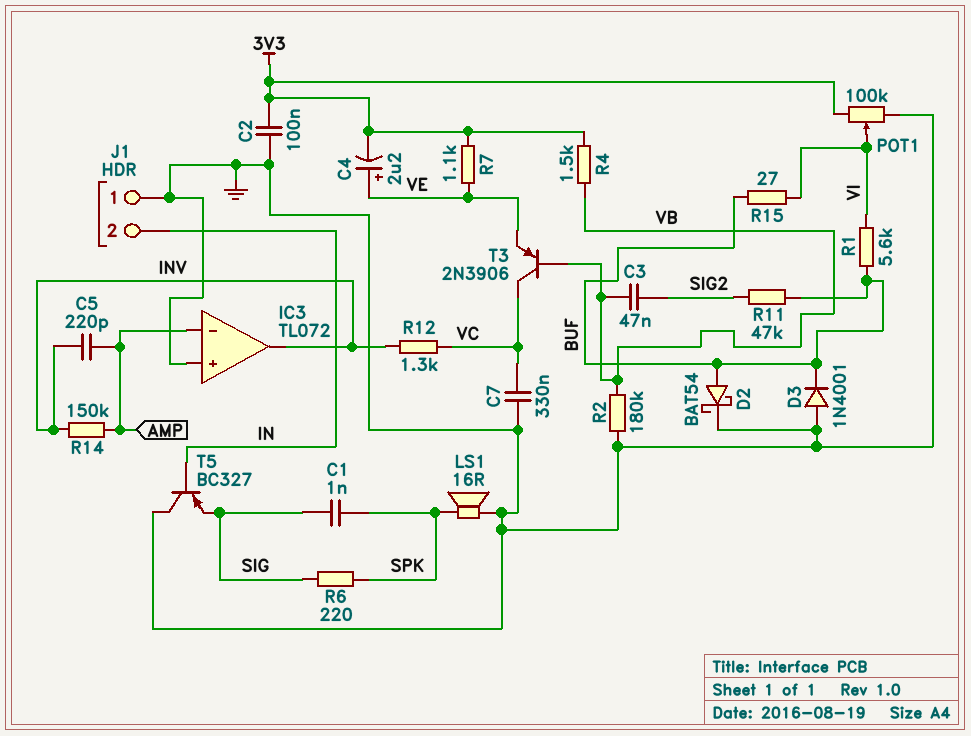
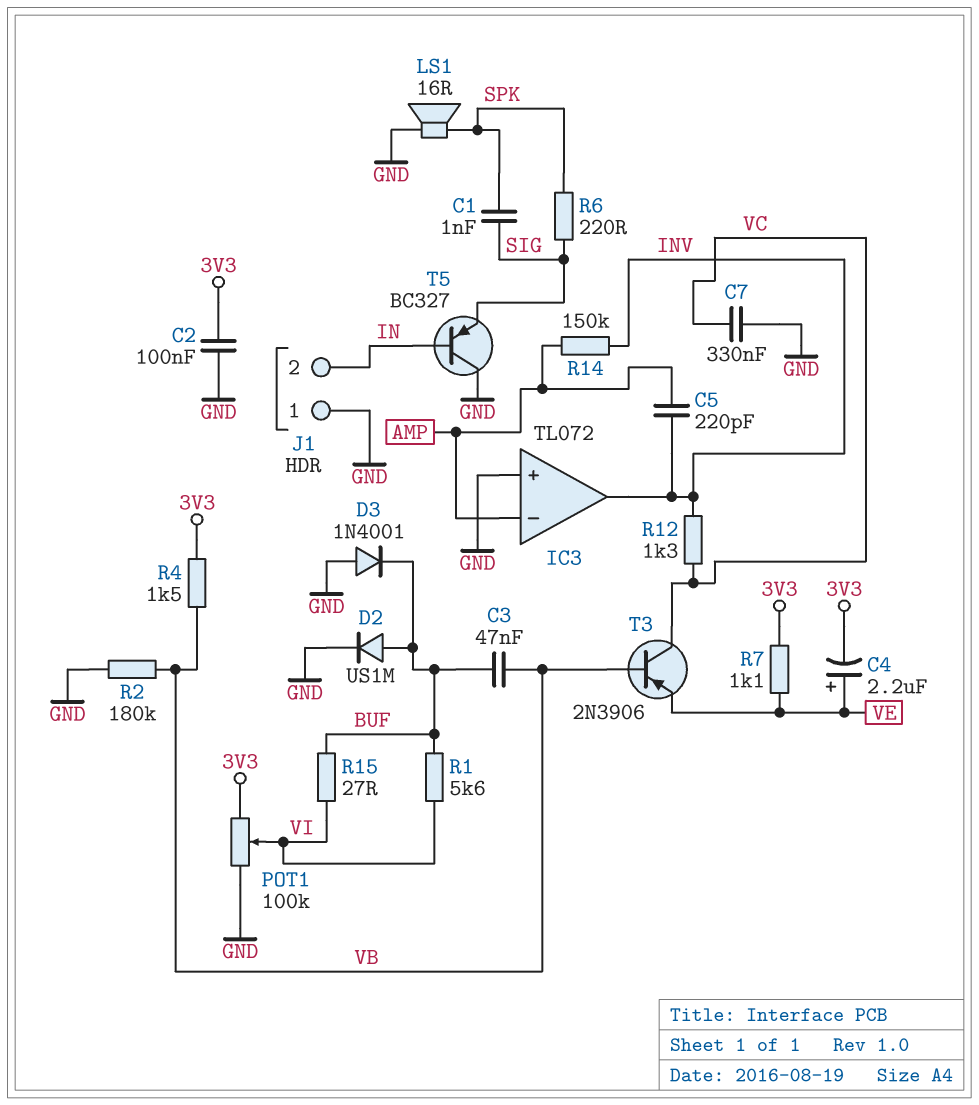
C3: 47nF (SIG2, VB) -> 47nF (BUF, VB)
D2: schottky BAT54 (A BUF, K GND) -> diode US1M (A BUF, K GND)
R11: 47k (BUF, SIG2) -> none

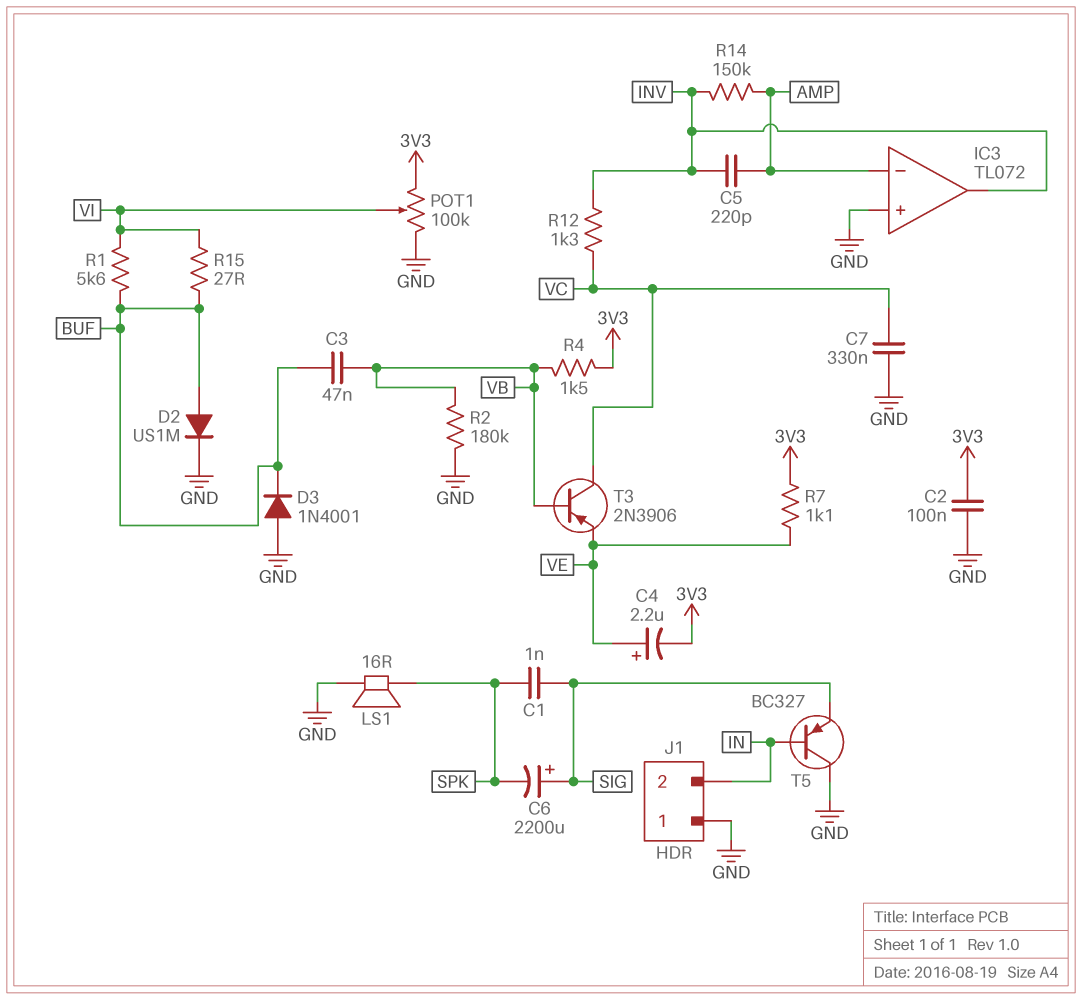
C6: none -> 2200uF (plus SIG, minus SPK)
R6: 220 (SIG, SPK) -> none

